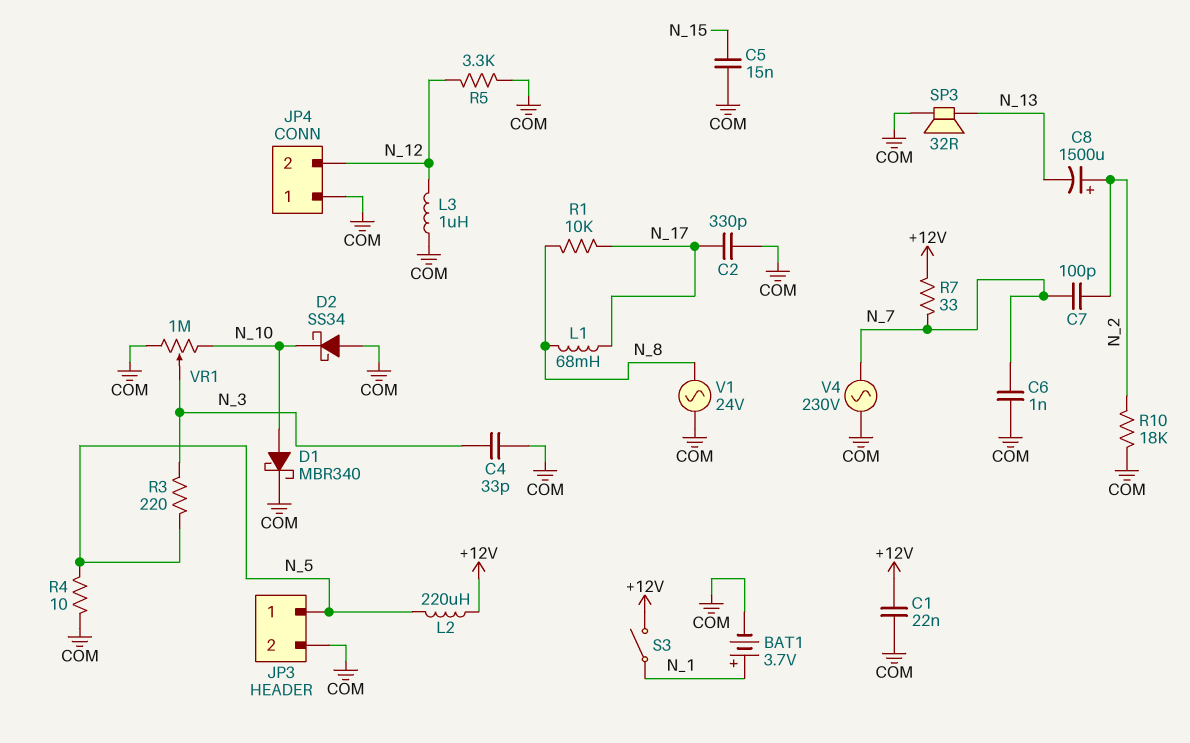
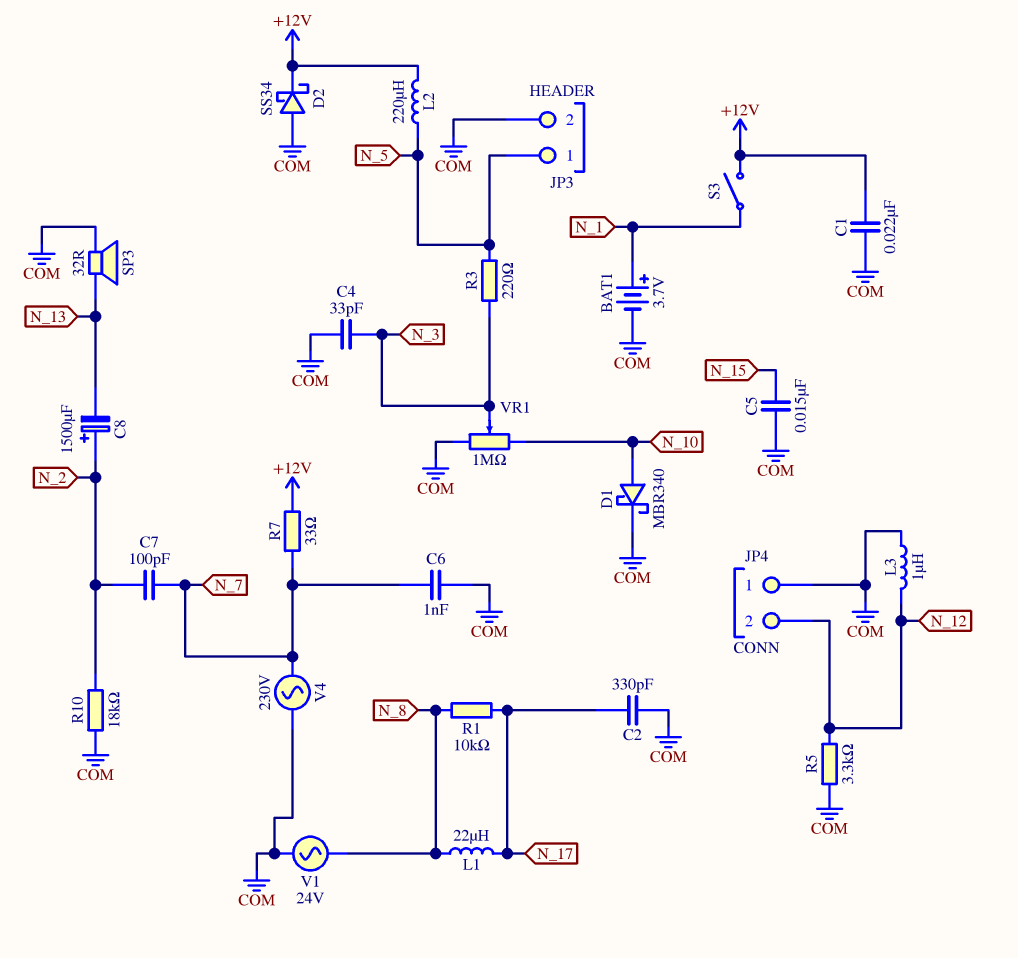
D2: schottky SS34 (A COM, K N_10) -> schottky SS34 (A COM, K +12V)
L1: 68mH (N_8, N_17) -> 22uH (N_8, N_17)
R4: 10 (COM, N_5) -> none

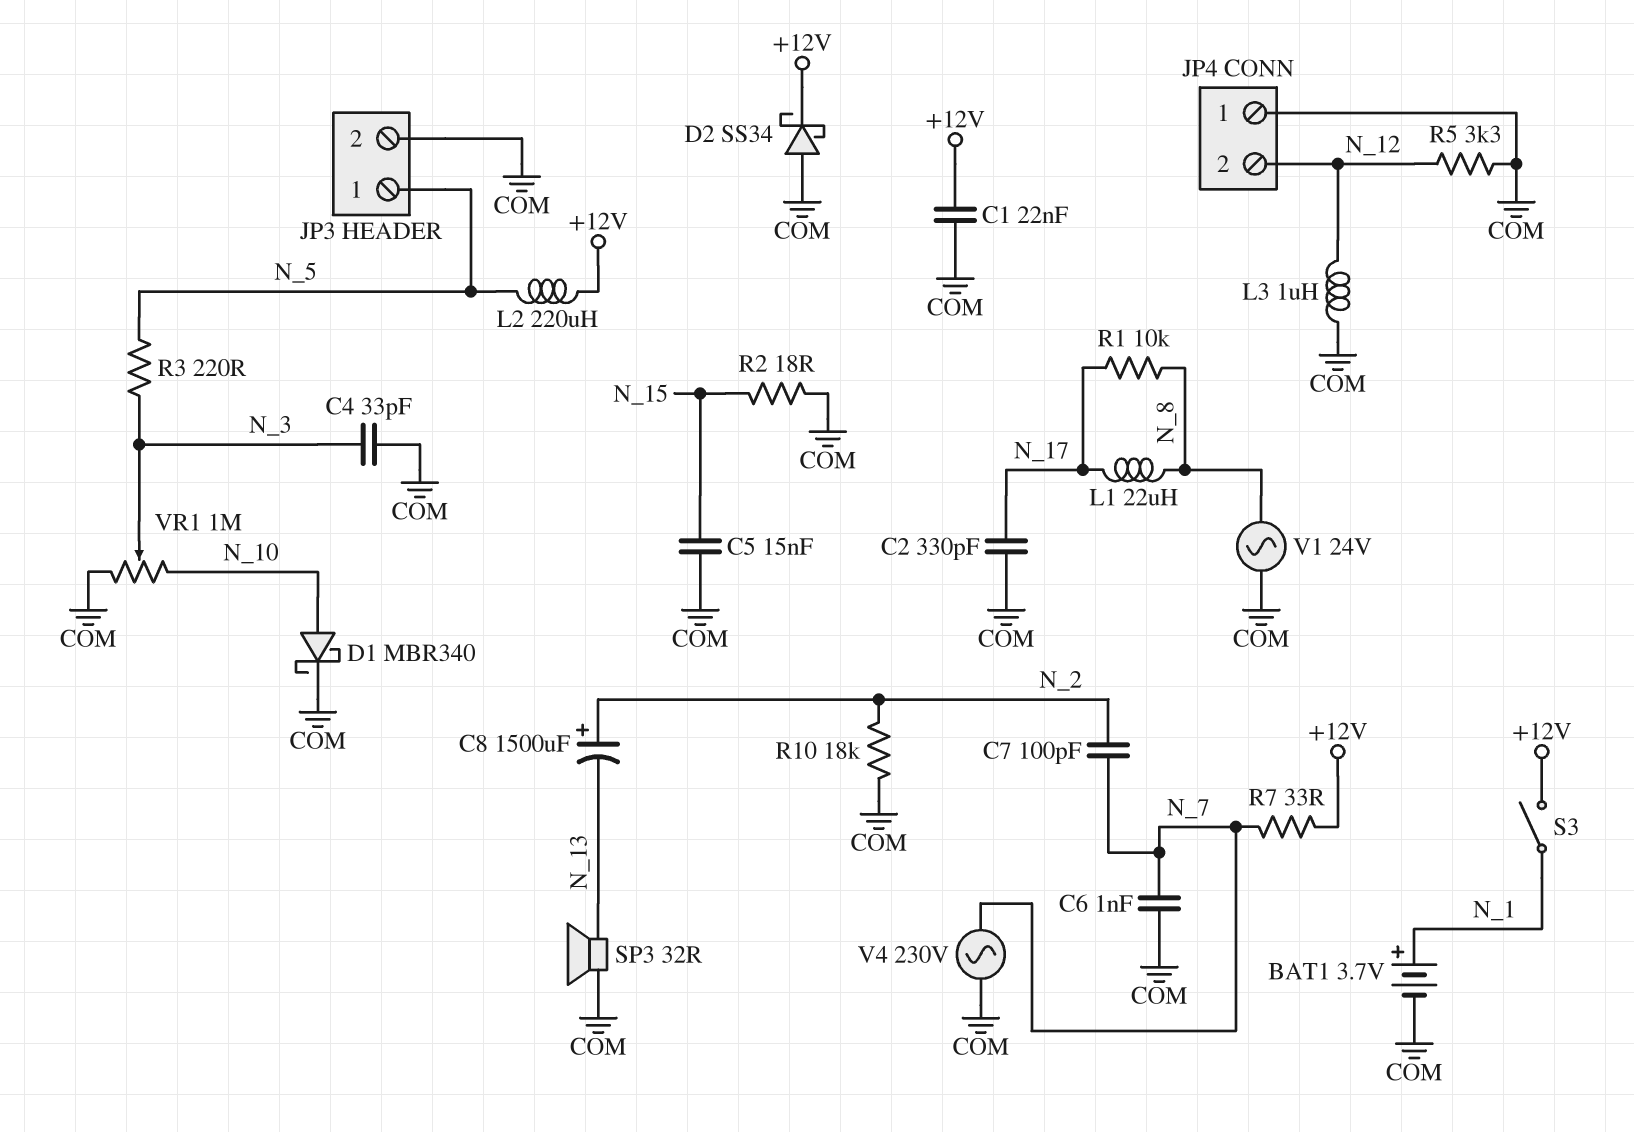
R2: none -> 18 (COM, N_15)

